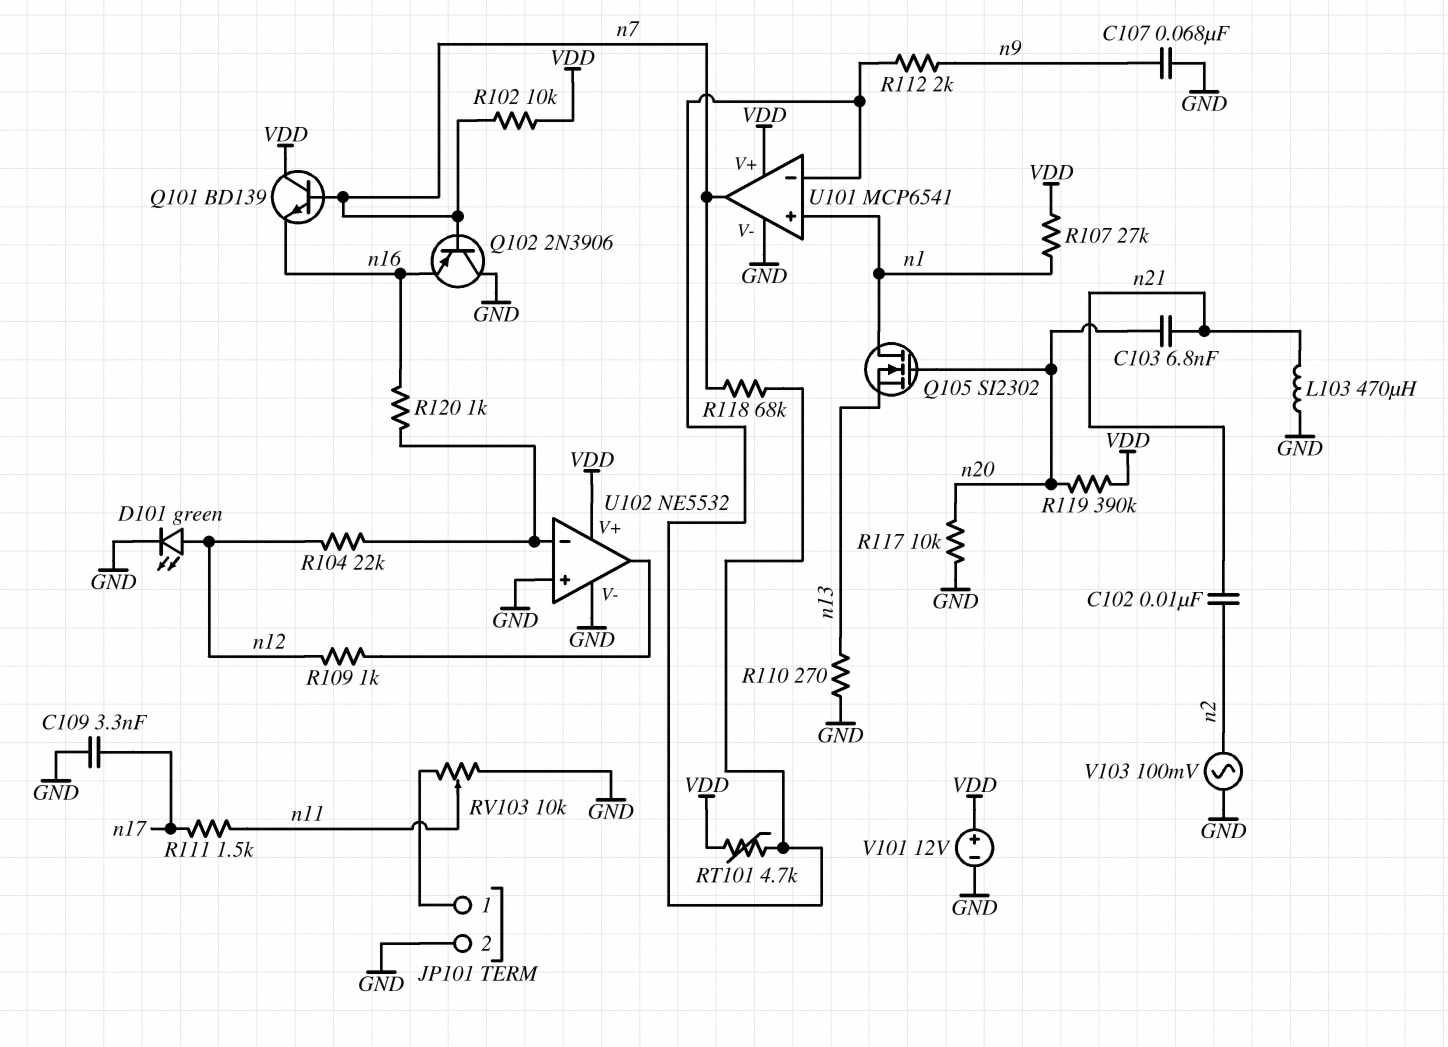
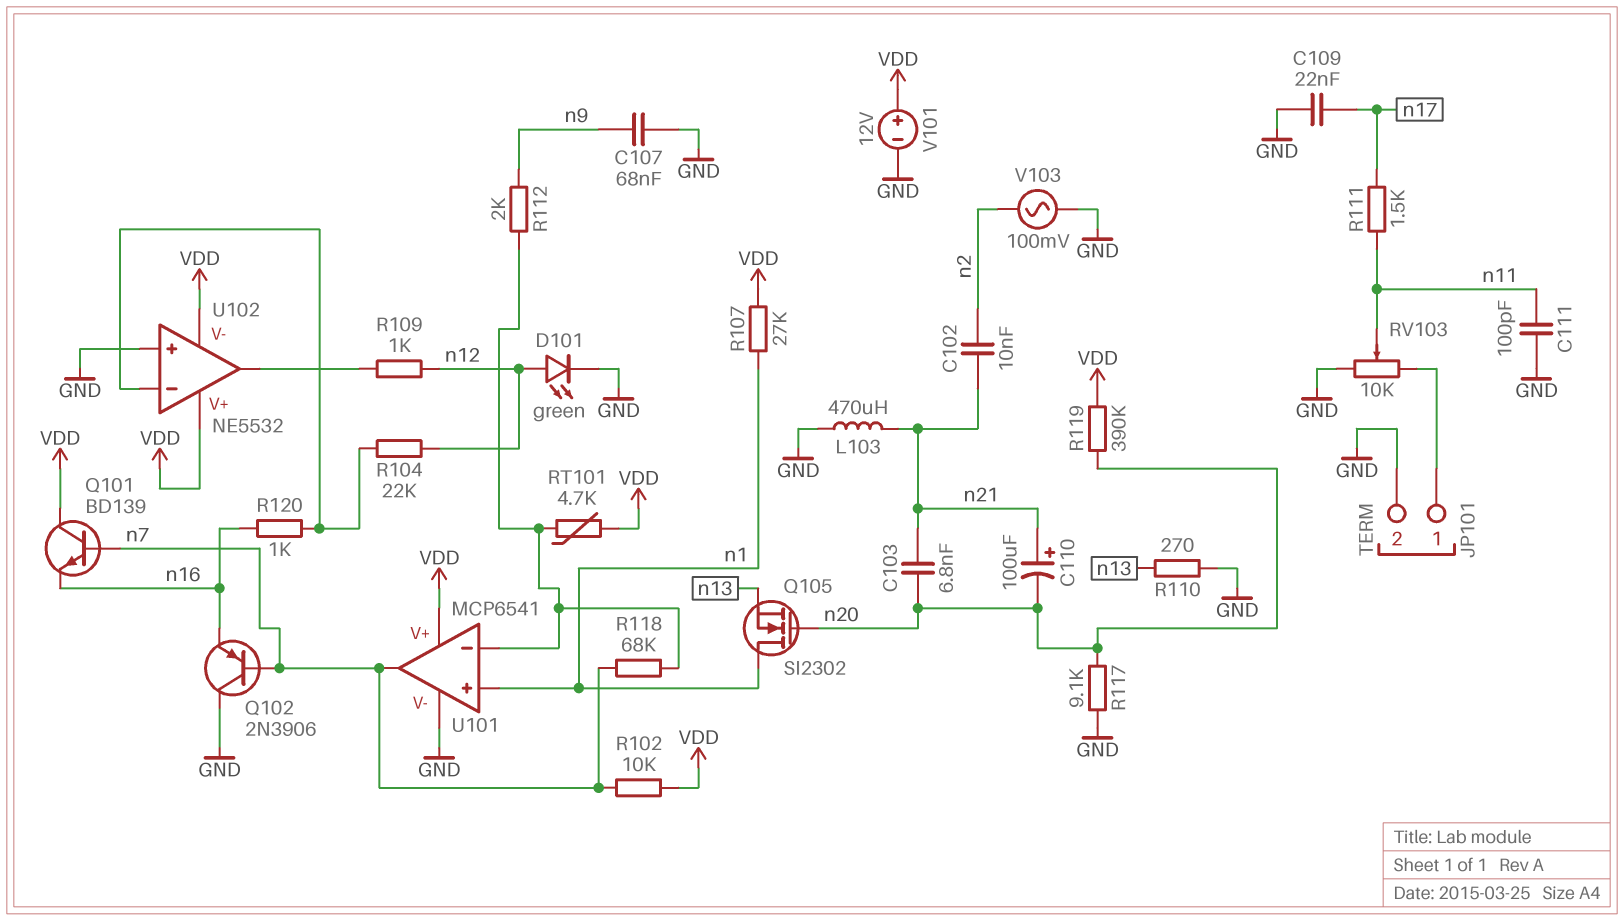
C109: 3.3nF (GND, n17) -> 22nF (GND, n17)
C110: none -> 100uF (plus n21, minus n20)
C111: none -> 100pF (GND, n11)
R117: 10k (GND, n20) -> 9.1k (GND, n20)
U102 pin V-: GND -> VDD

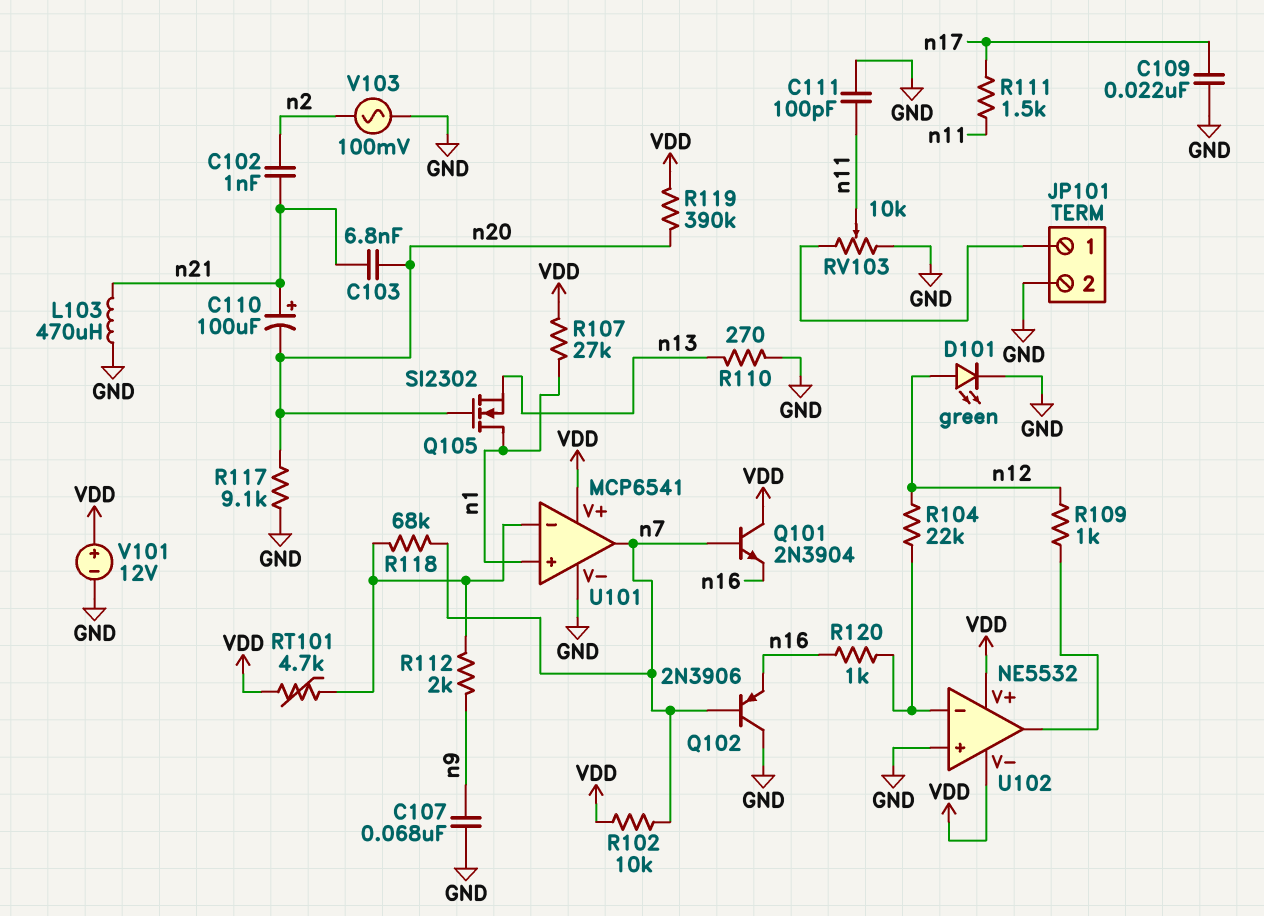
C102: 10nF (n2, n21) -> 1nF (n2, n21)
Q101: NPN BD139 (B n7, C VDD, E n16) -> NPN 2N3904 (B n7, C VDD, E n16)

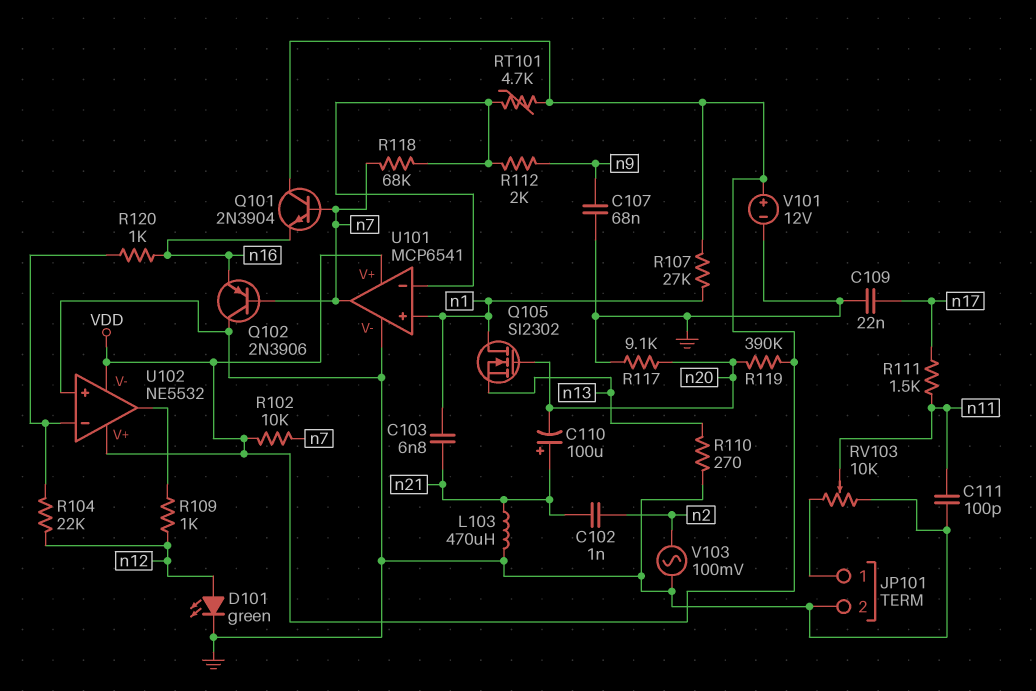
C103: 6.8nF (n20, n21) -> 6.8nF (n1, n21)

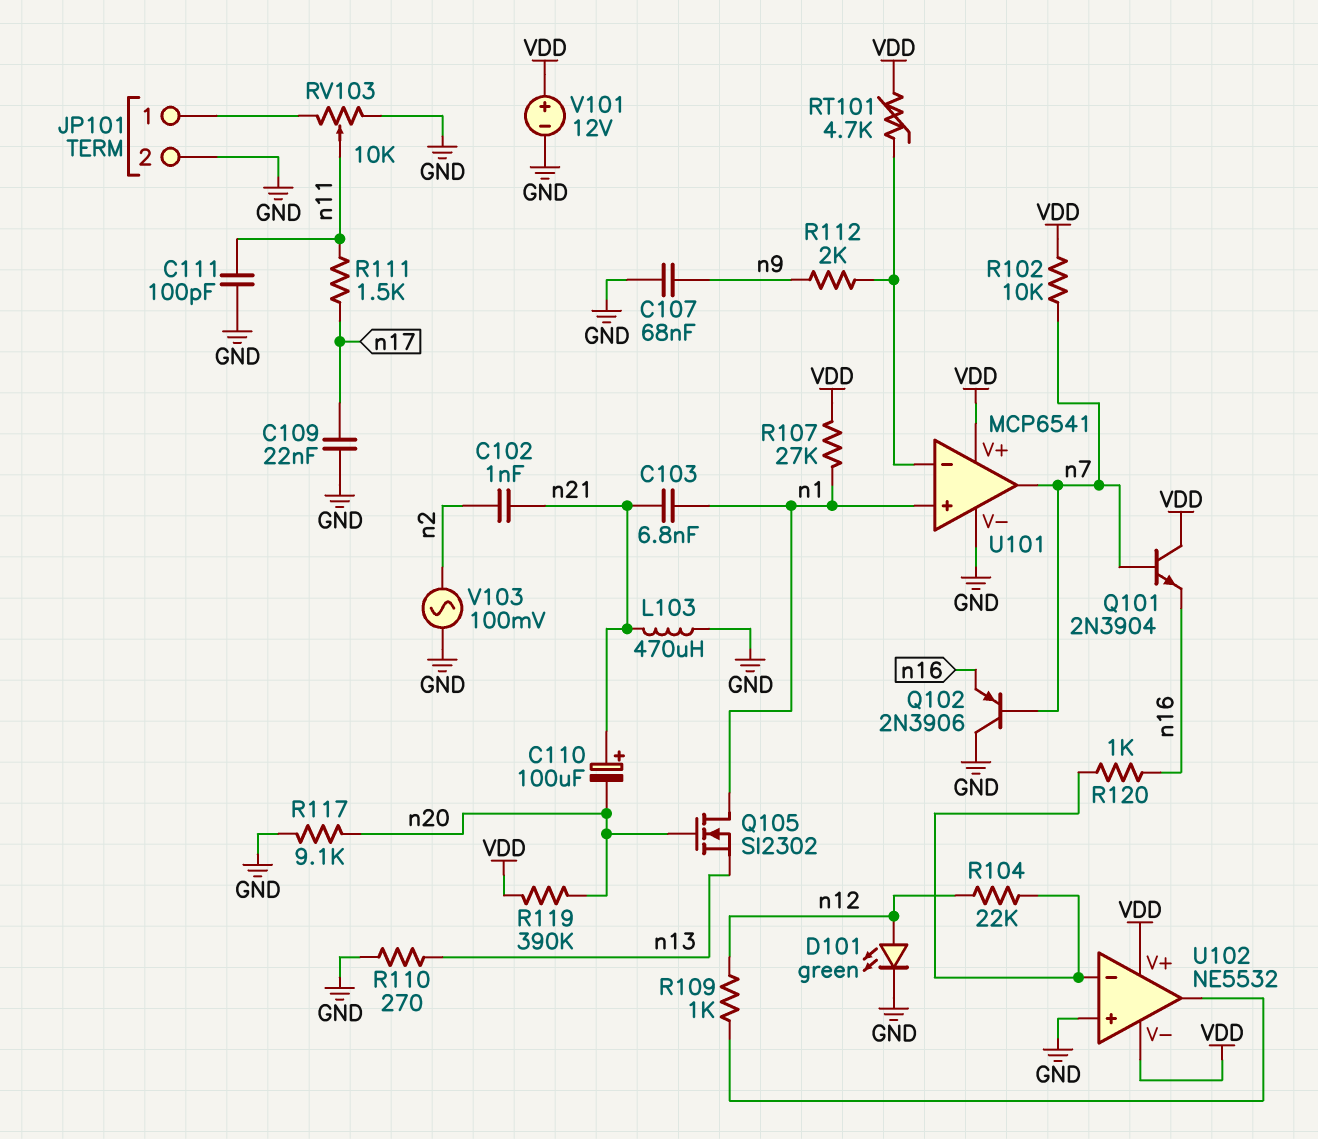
R118: 68k (U101/in-, n7) -> none

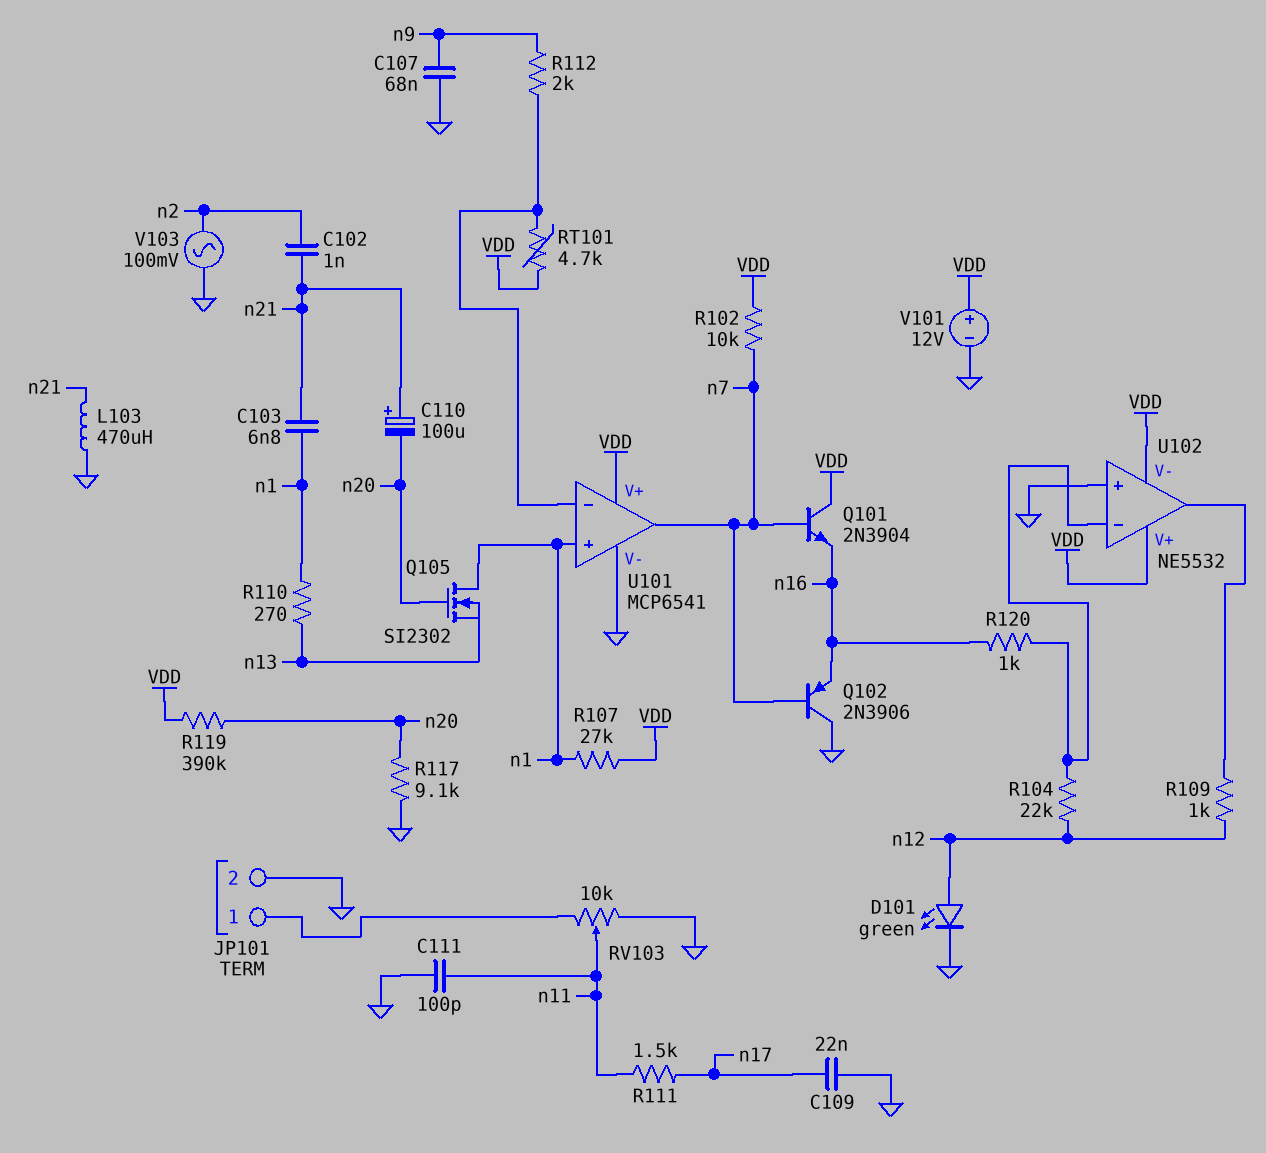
R110: 270 (GND, n13) -> 270 (n1, n13)

